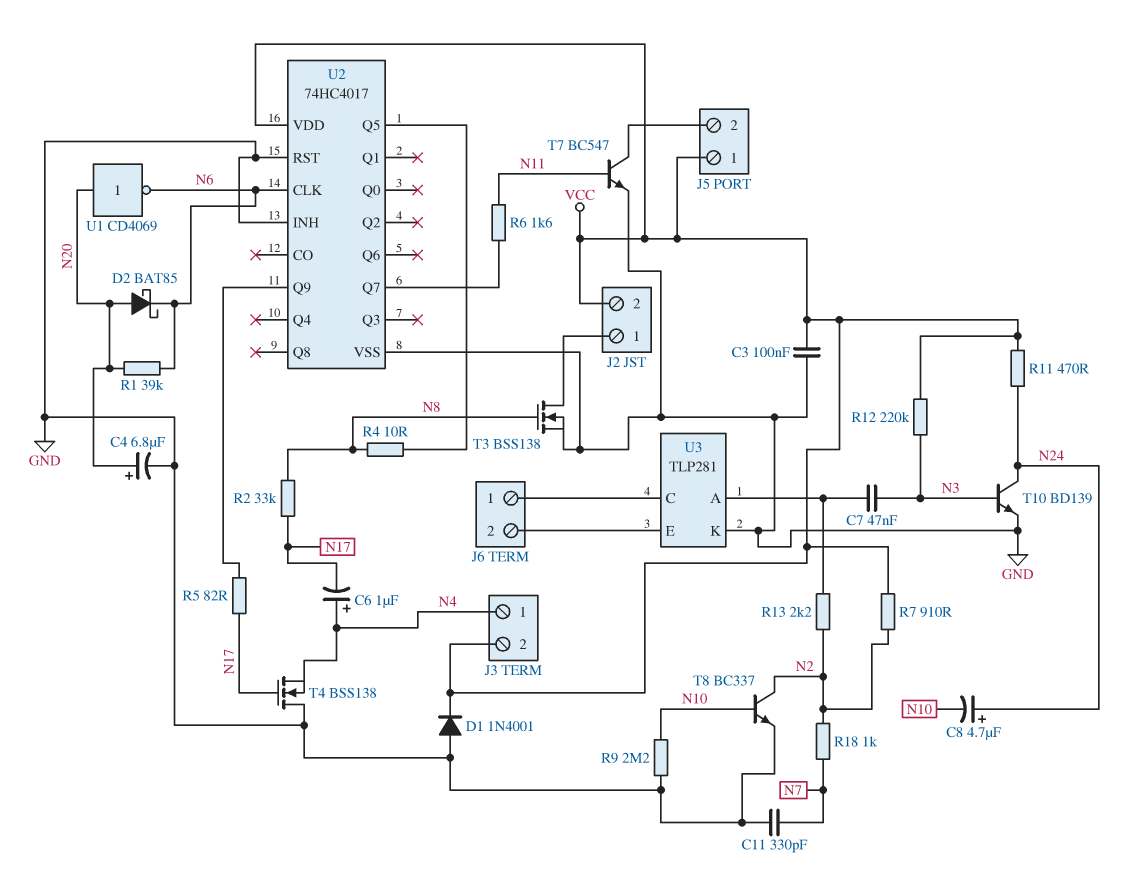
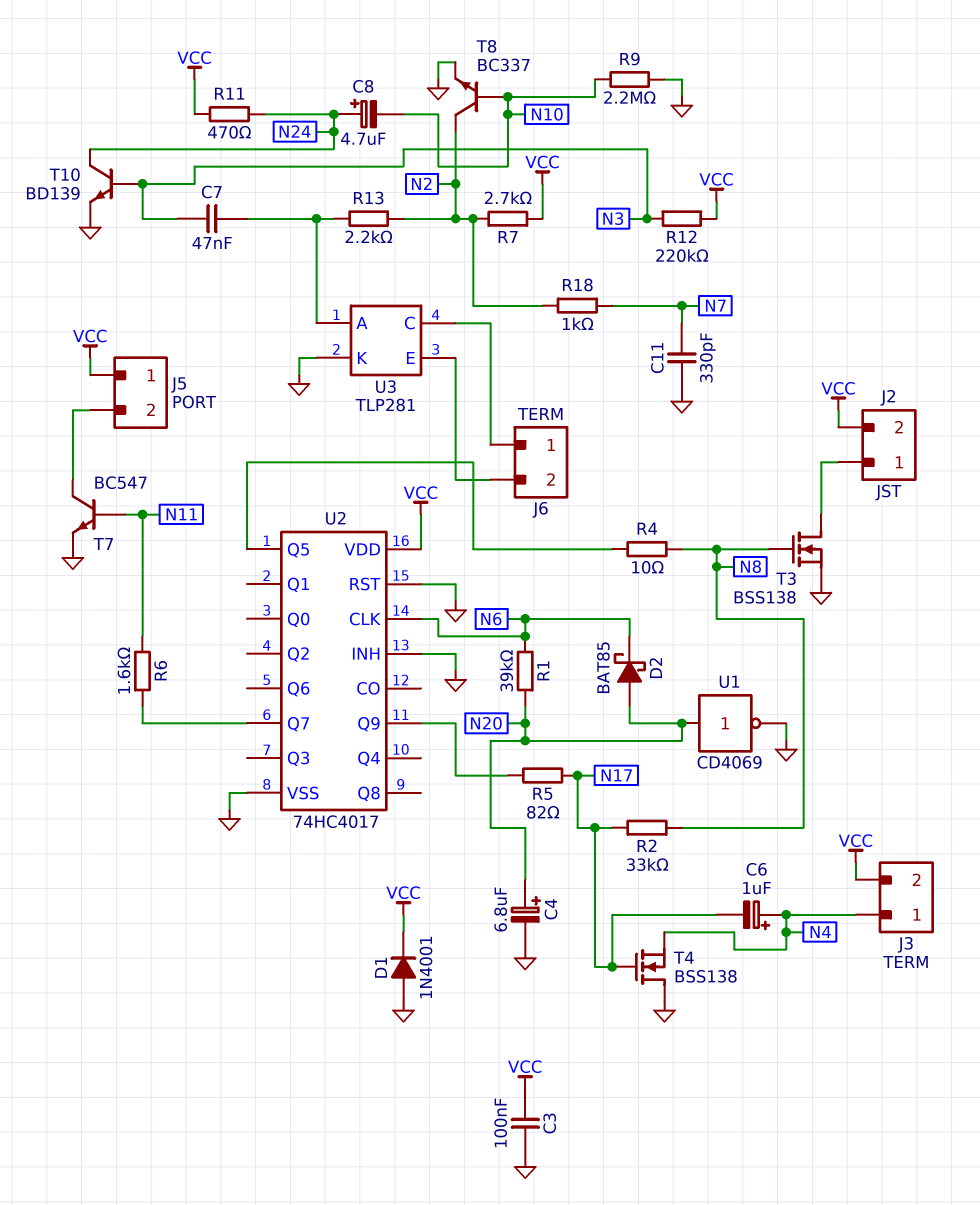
R7: 910 (N2, VCC) -> 2.7k (N2, VCC)
U1: NOT CD4069 (in N20, out N6) -> NOT CD4069 (in N20, out GND)

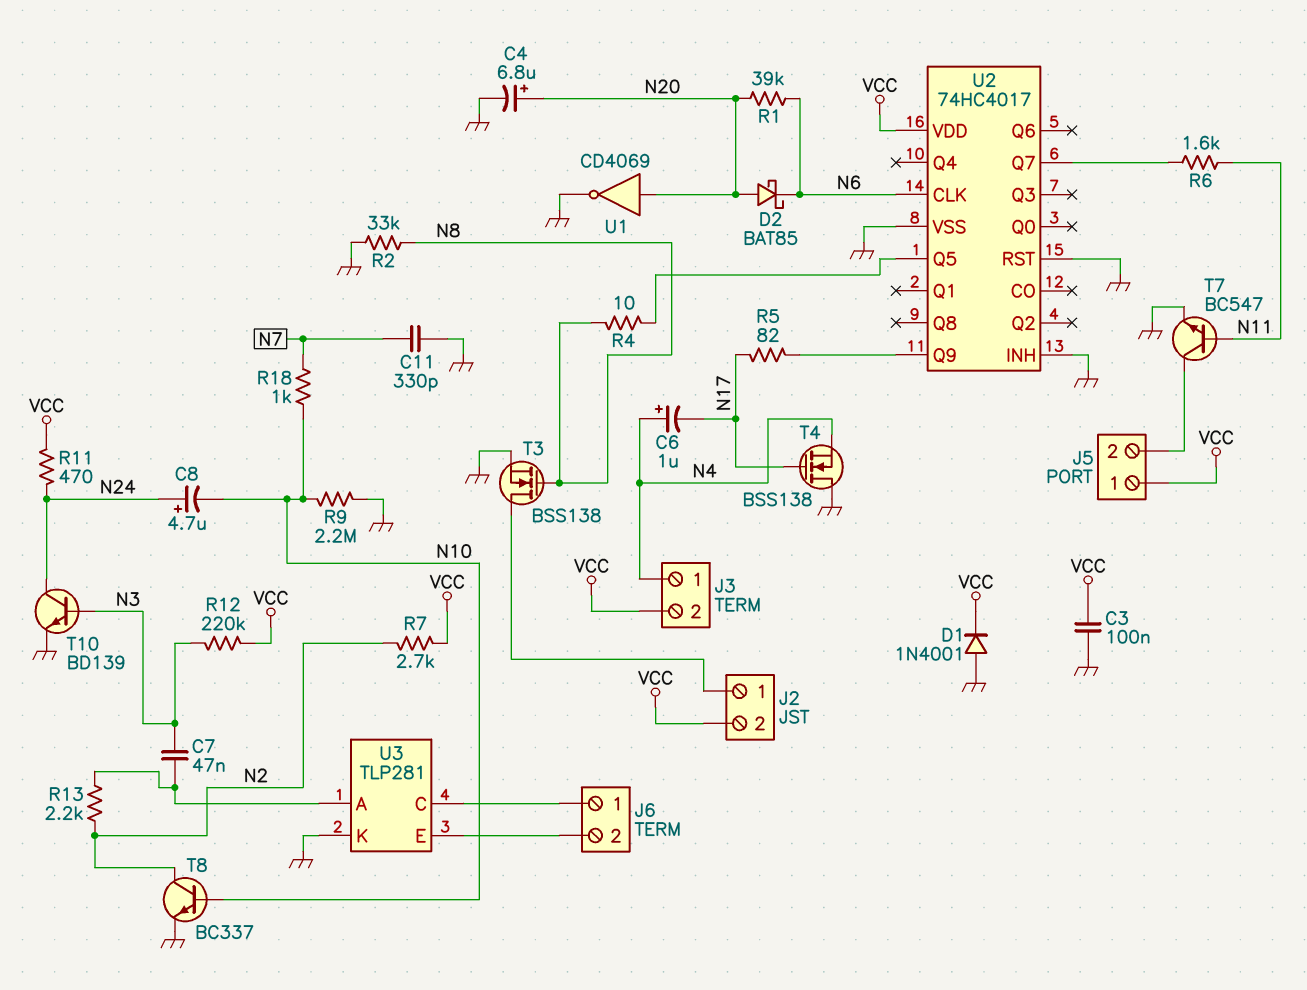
R2: 33k (N8, N17) -> 33k (GND, N8)
R18: 1k (N2, N7) -> 1k (N7, N10)

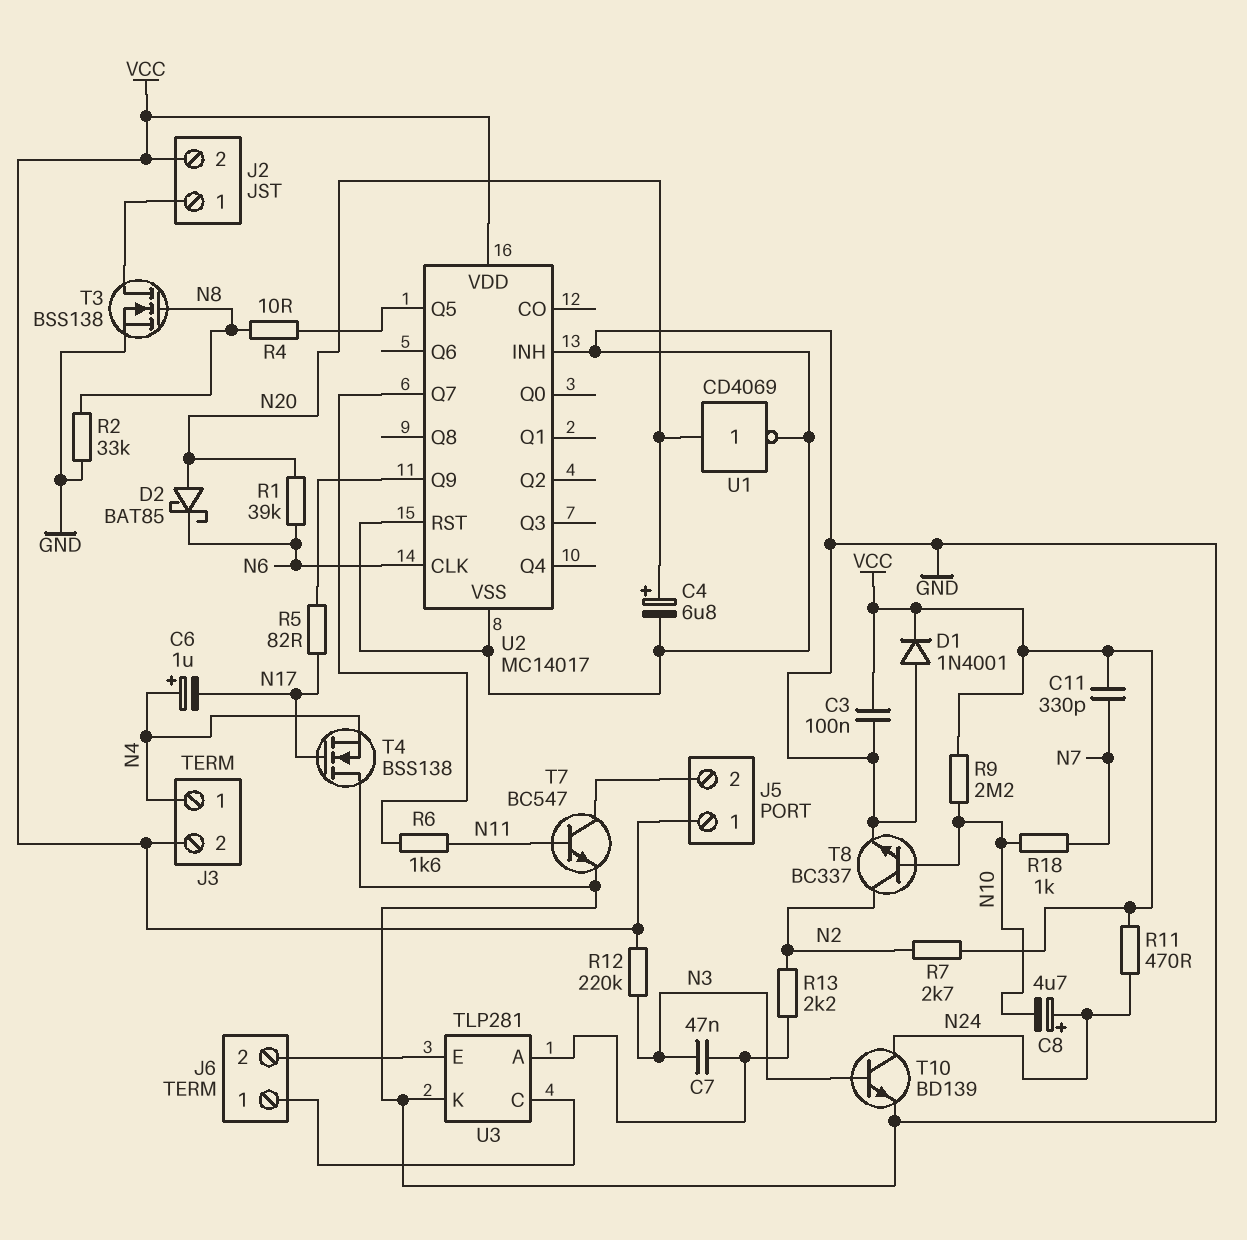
C11: 330pF (GND, N7) -> 330pF (N7, VCC)
R9: 2.2M (GND, N10) -> 2.2M (N10, VCC)
U2: 74HC4017 -> MC14017

